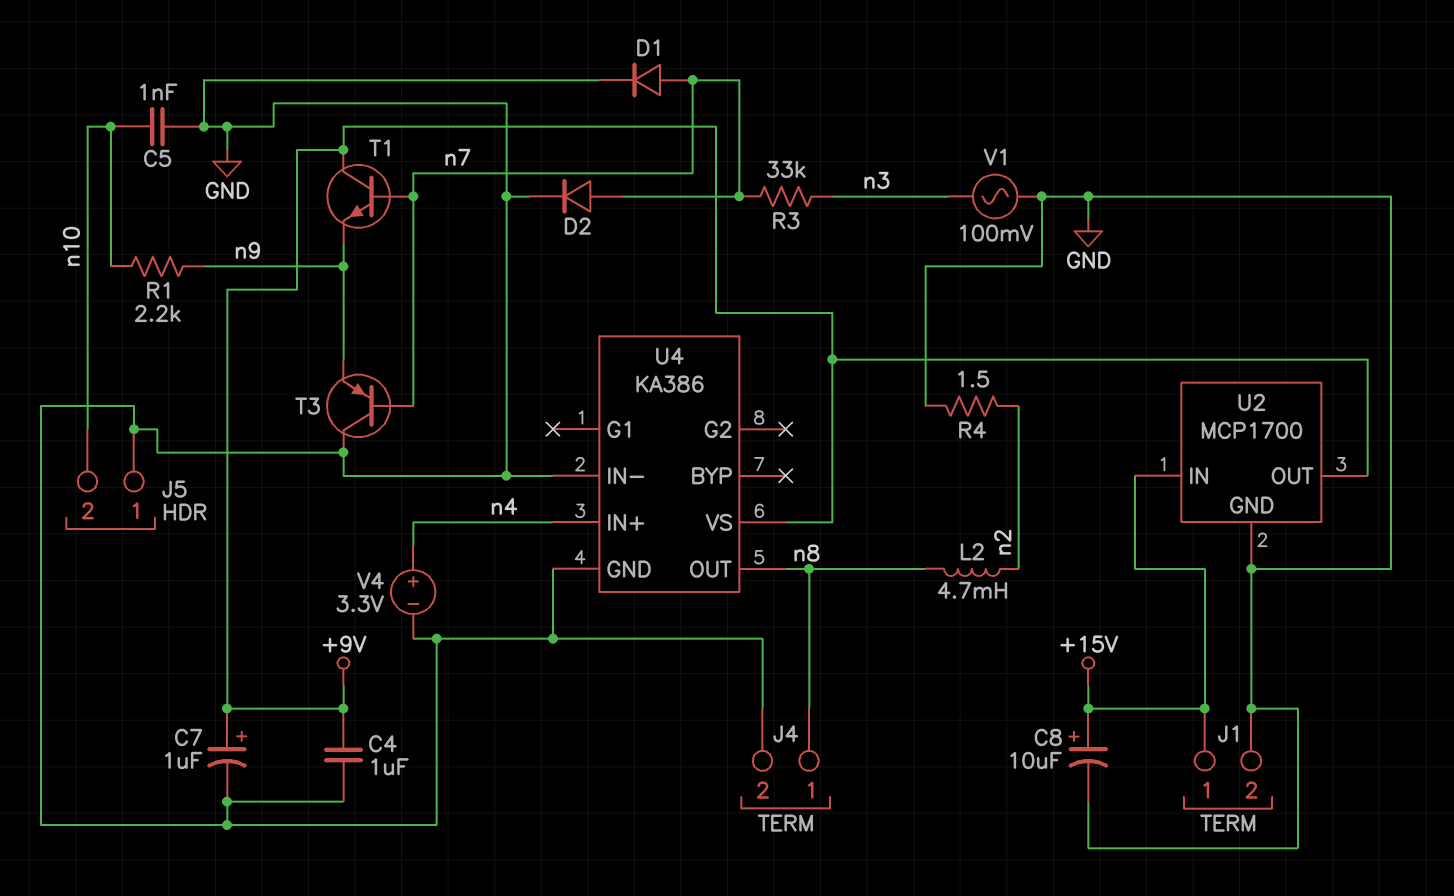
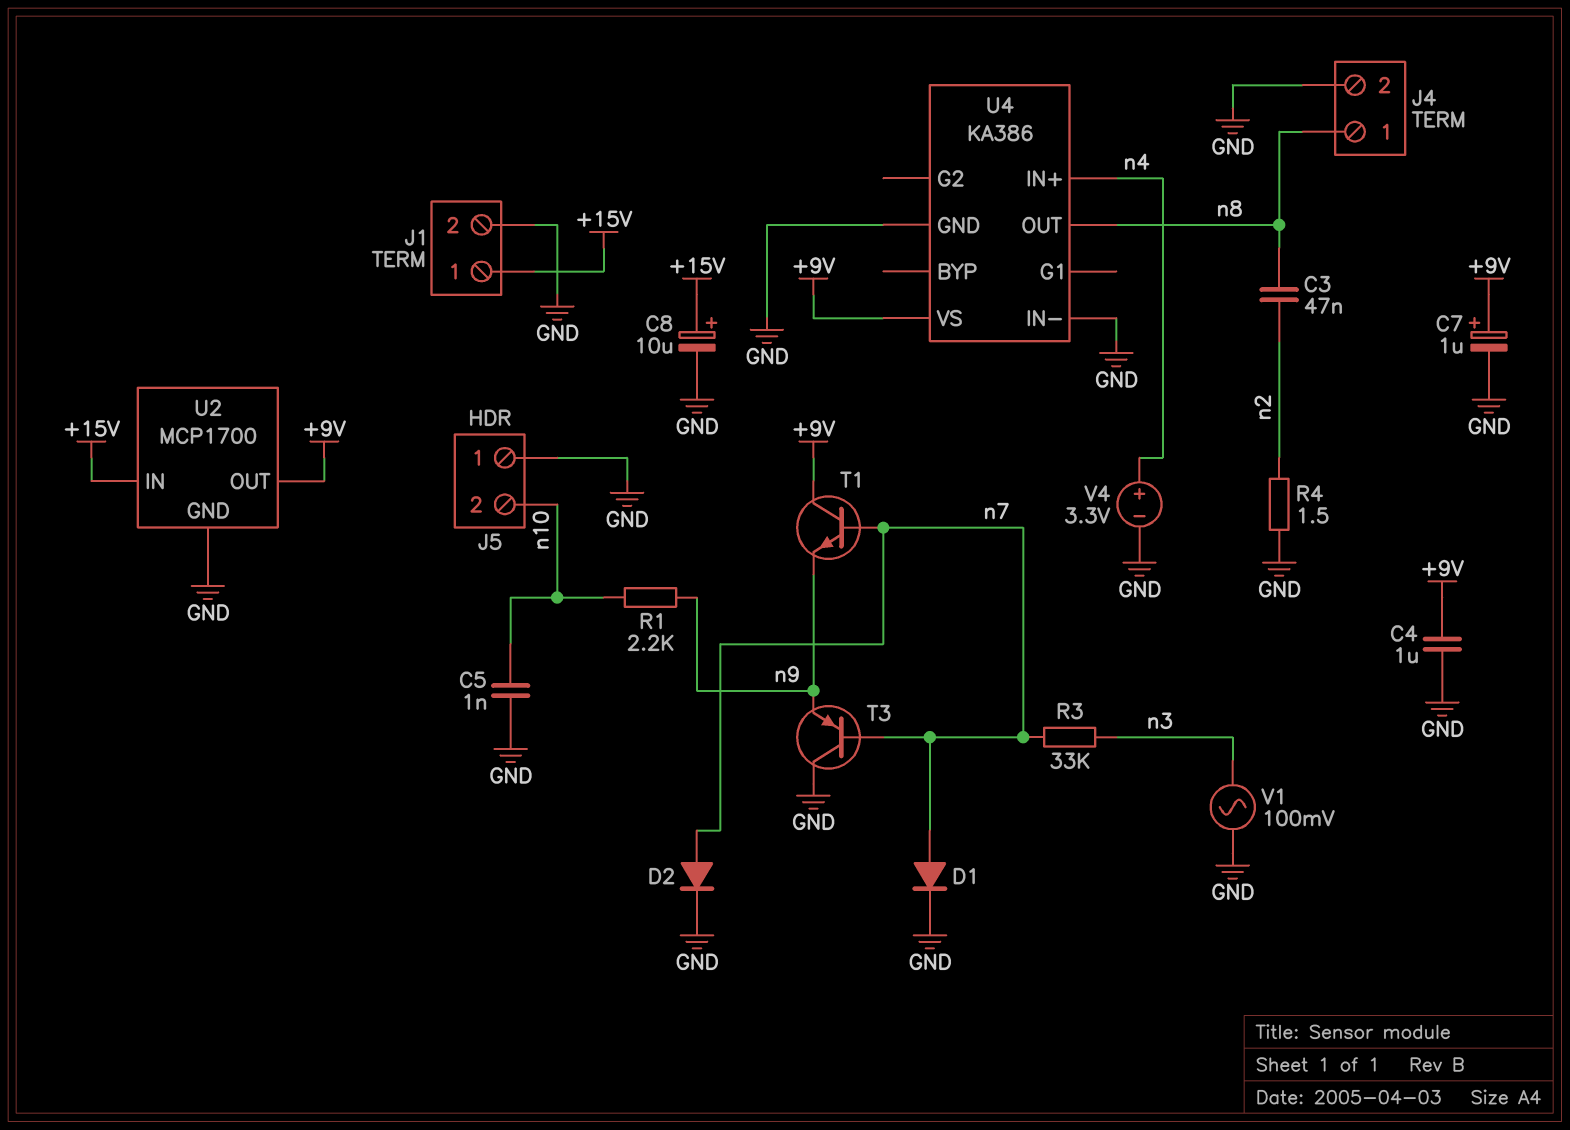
C3: none -> 47nF (n2, n8)
L2: 4.7mH (n2, n8) -> none

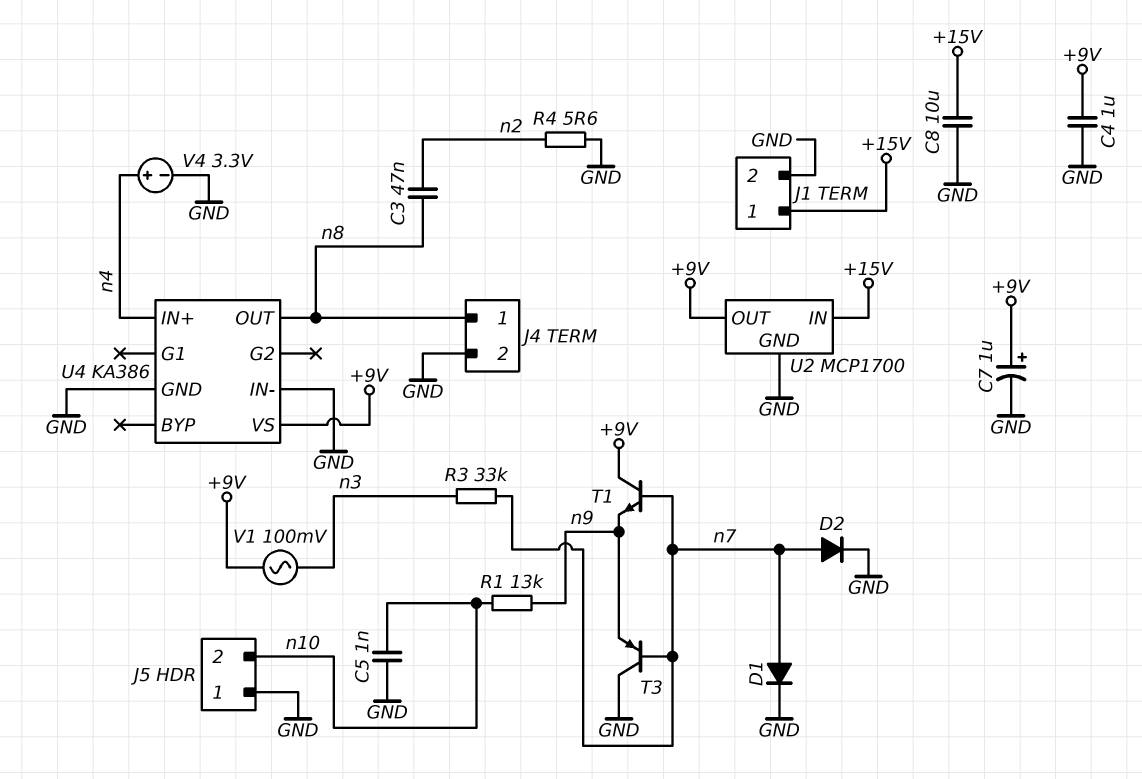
C8: 10uF (plus +15V, minus GND) -> 10uF (+15V, GND)
R1: 2.2k (n9, n10) -> 13k (n9, n10)
R4: 1.5 (GND, n2) -> 5.6 (GND, n2)
V1: AC 100mV (GND, n3) -> AC 100mV (+9V, n3)

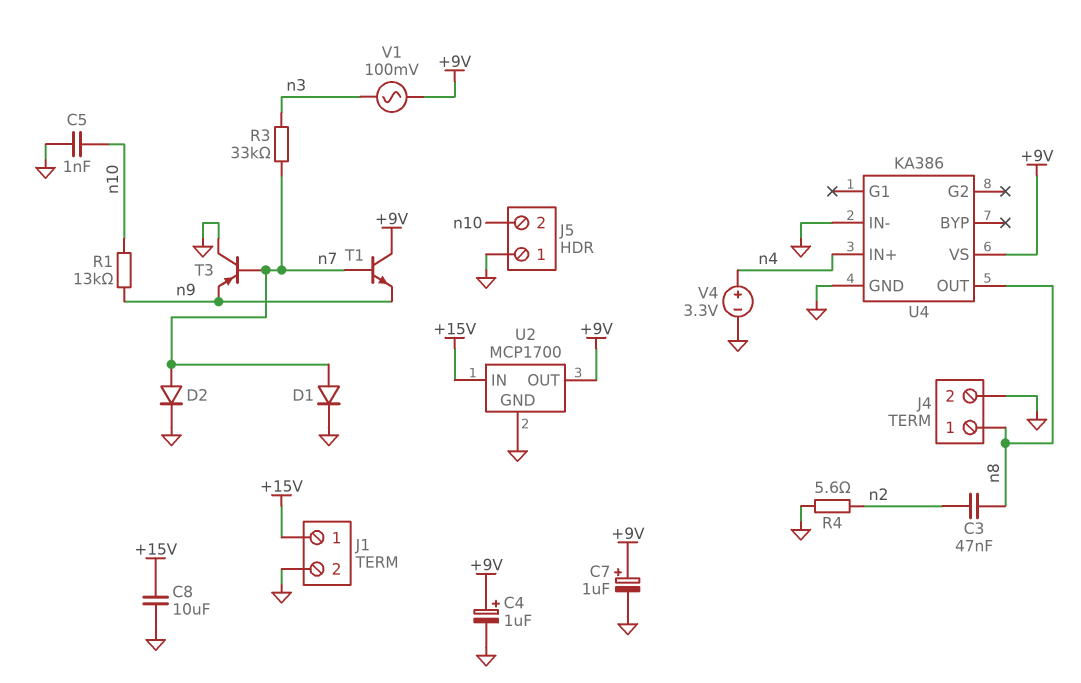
C4: 1uF (+9V, GND) -> 1uF (plus +9V, minus GND)

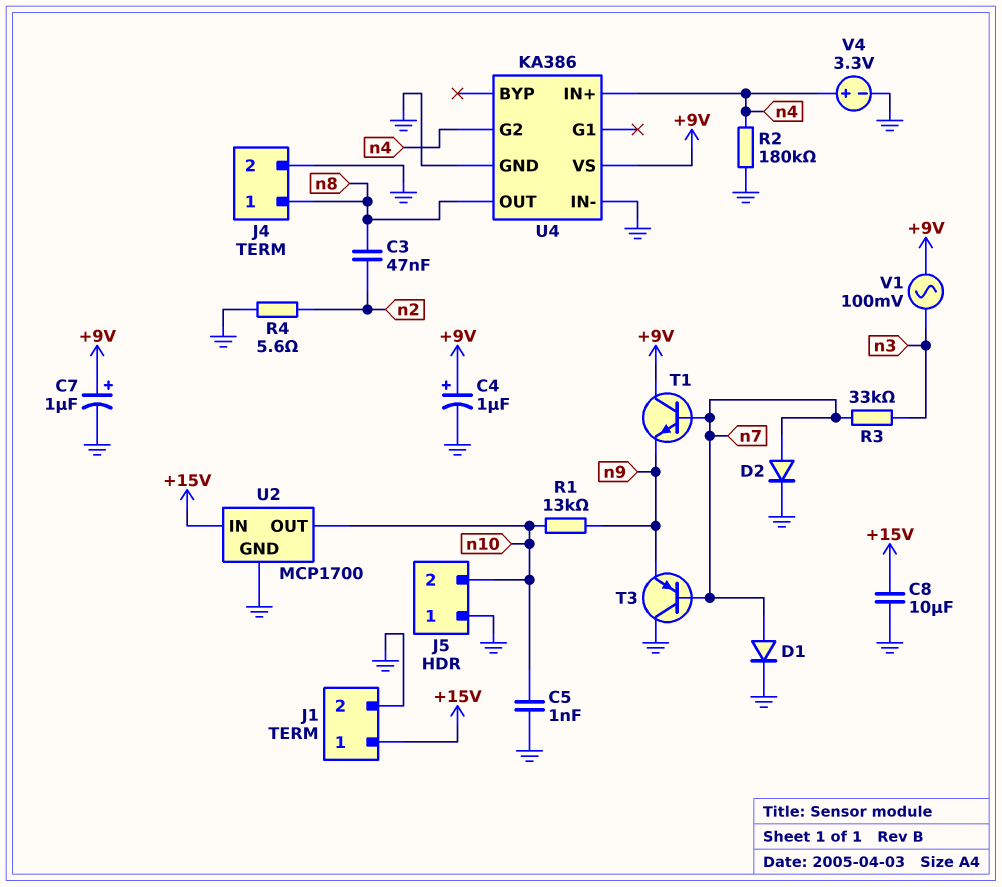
R2: none -> 180k (GND, n4)
U2 pin OUT: +9V -> n10
U4 pin G2: none -> n4

